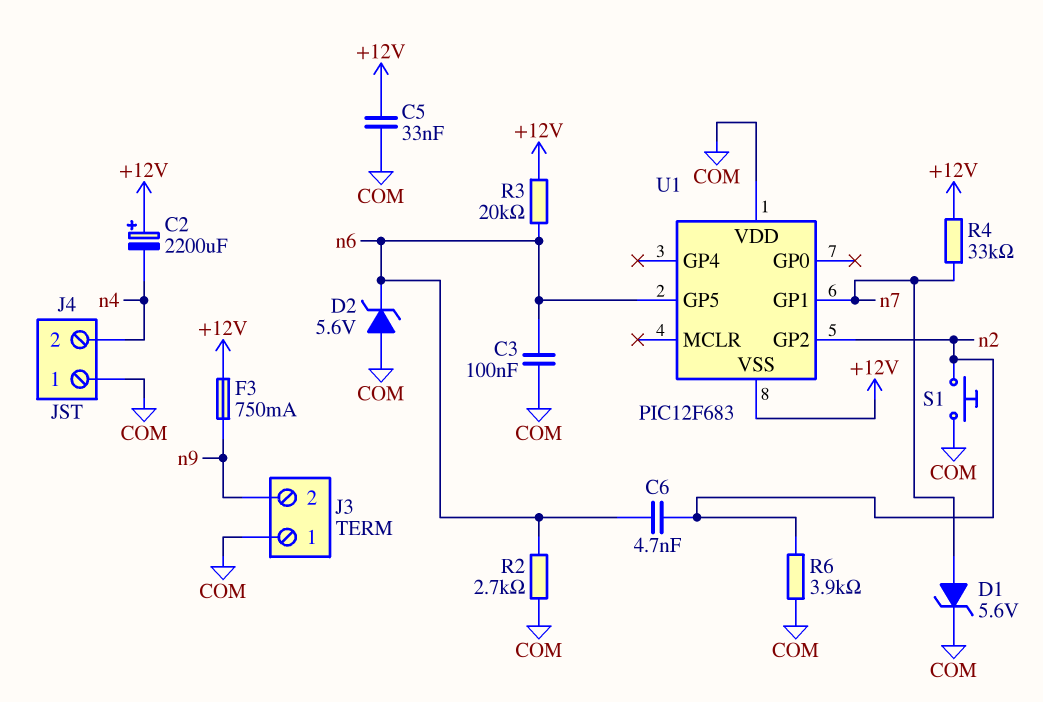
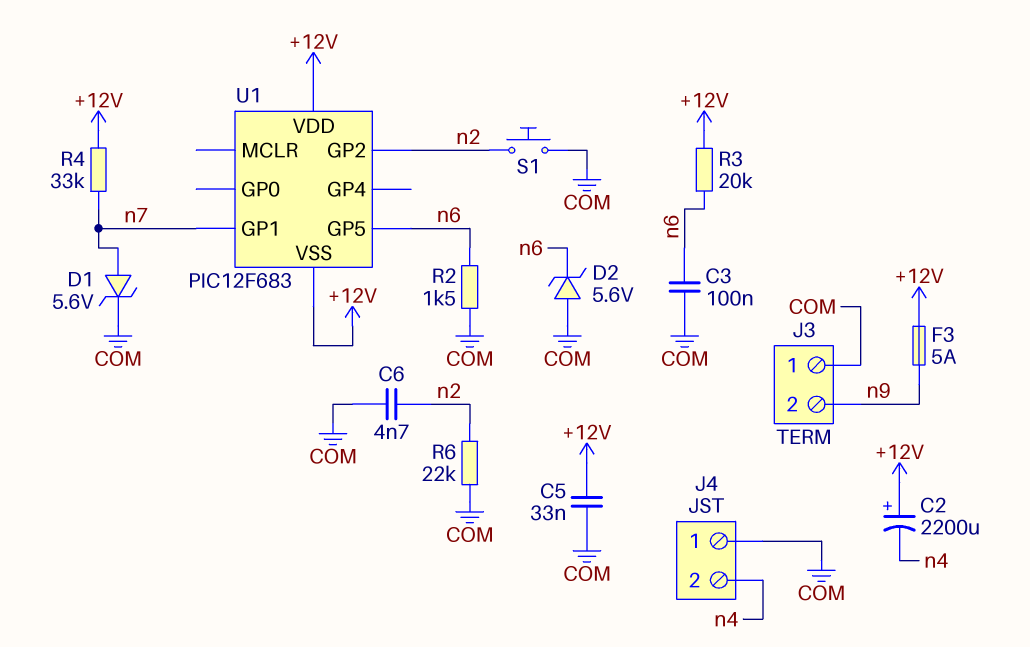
C6: 4.7nF (n2, n6) -> 4.7nF (COM, n2)
F3: 750mA (+12V, n9) -> 5A (+12V, n9)
R2: 2.7k (COM, n6) -> 1.5k (COM, n6)
R6: 3.9k (COM, n2) -> 22k (COM, n2)
U1 pin VDD: COM -> +12V

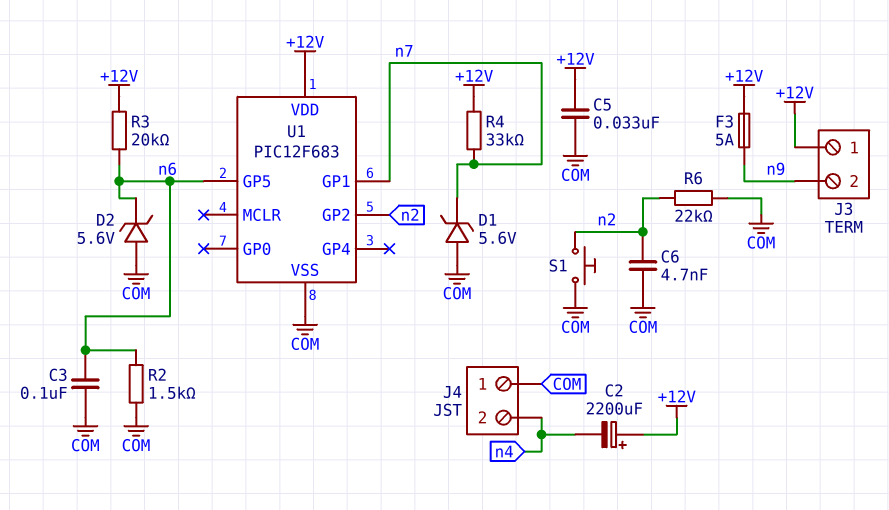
D1: zener 5.6V (A n7, K COM) -> zener 5.6V (A COM, K n7)
J3 pin 1: COM -> +12V
U1 pin VSS: +12V -> COM

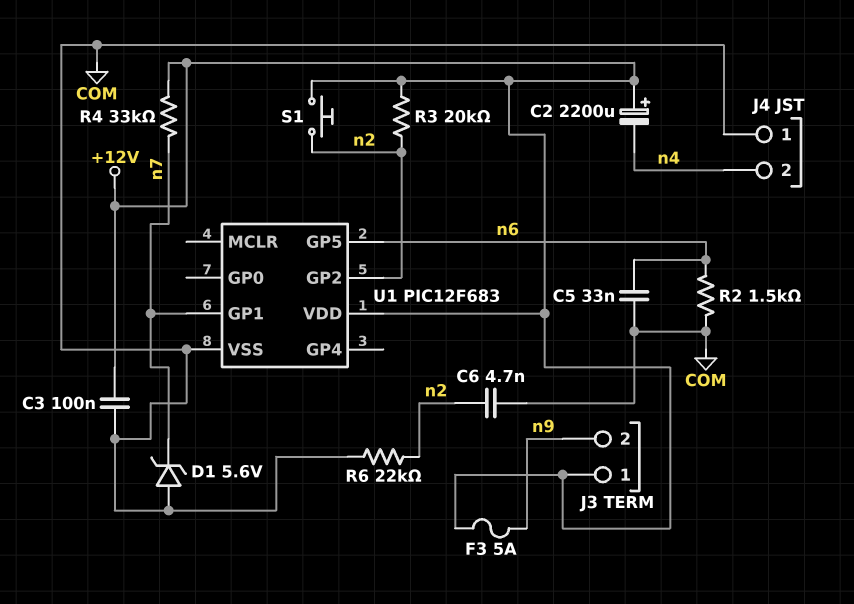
C3: 100nF (COM, n6) -> 100nF (+12V, COM)
C5: 33nF (+12V, COM) -> 33nF (COM, n6)
D2: zener 5.6V (A COM, K n6) -> none
R3: 20k (+12V, n6) -> 20k (+12V, n2)
S1: button (COM, n2) -> button (+12V, n2)

